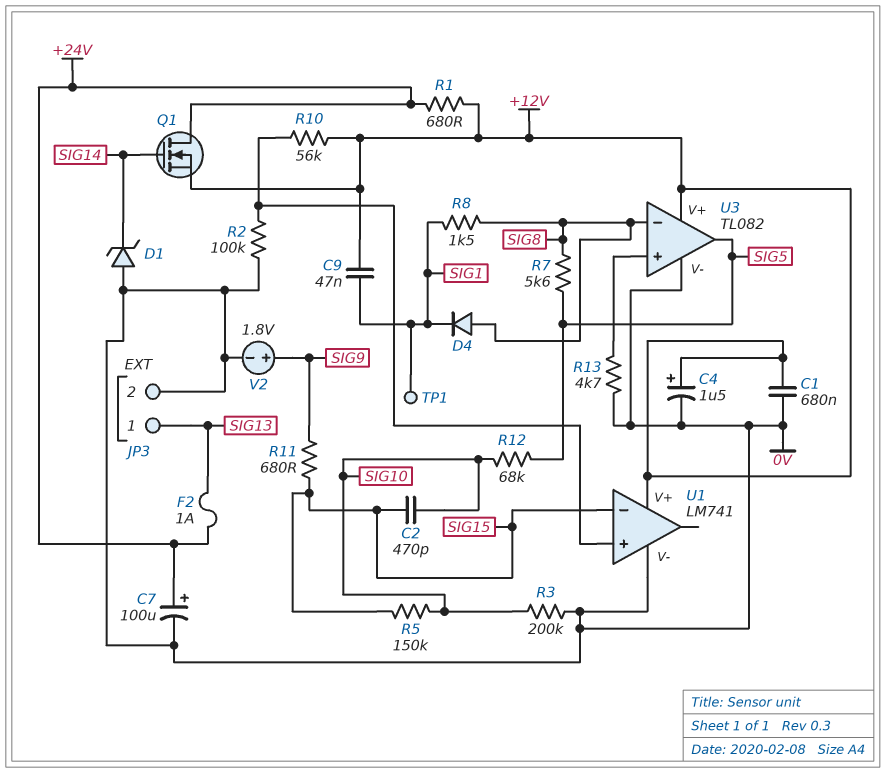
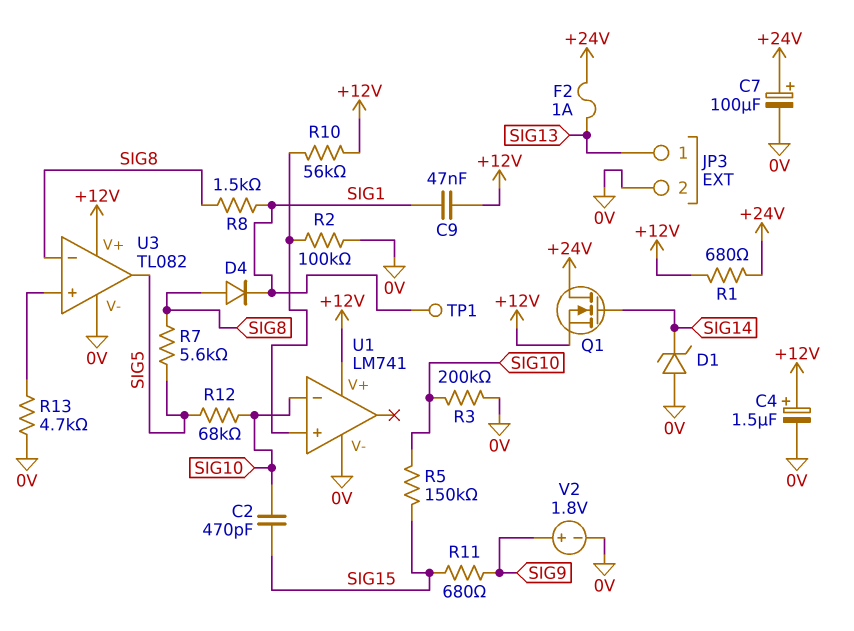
C1: 680nF (+12V, 0V) -> none
U1 pin in-: SIG15 -> SIG10

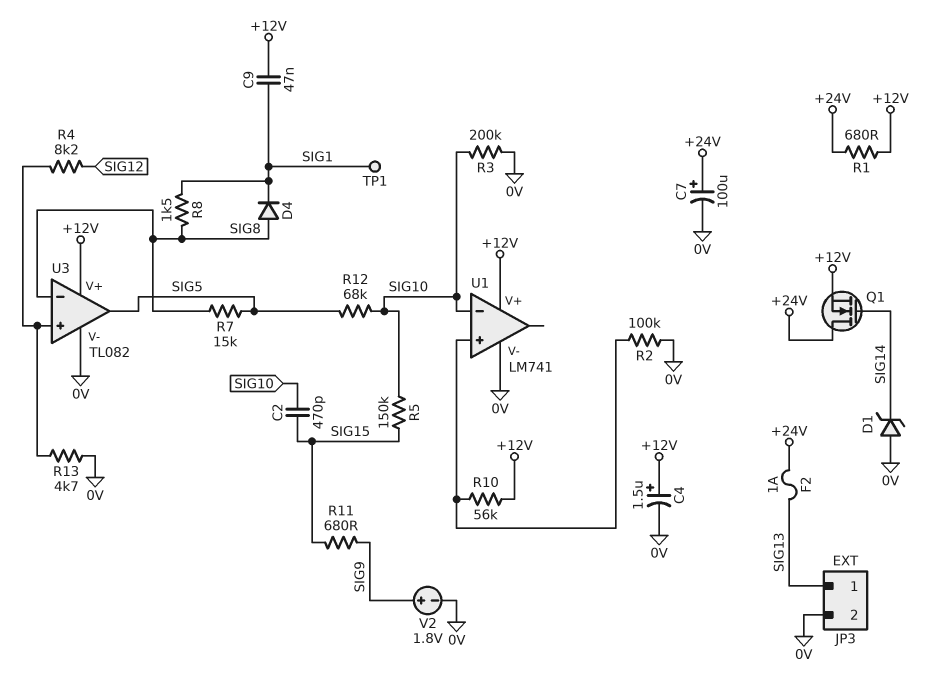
R4: none -> 8.2k (SIG12, U3/in+)
R7: 5.6k (SIG5, SIG8) -> 15k (SIG5, SIG8)

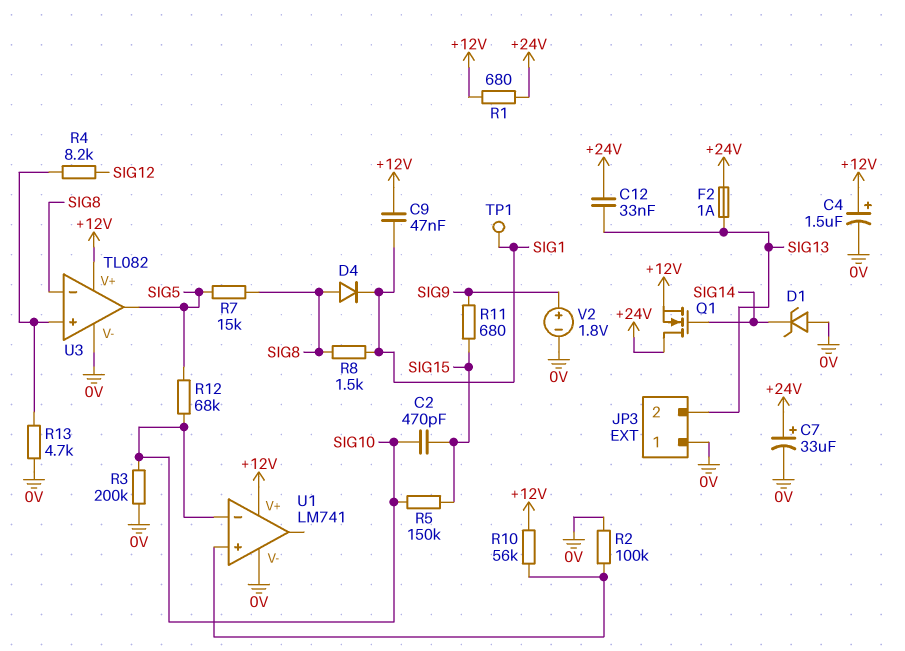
C7: 100uF (plus +24V, minus 0V) -> 33uF (plus +24V, minus 0V)
C12: none -> 33nF (+24V, SIG13)
JP3 pin 1: SIG13 -> 0V
JP3 pin 2: 0V -> SIG13

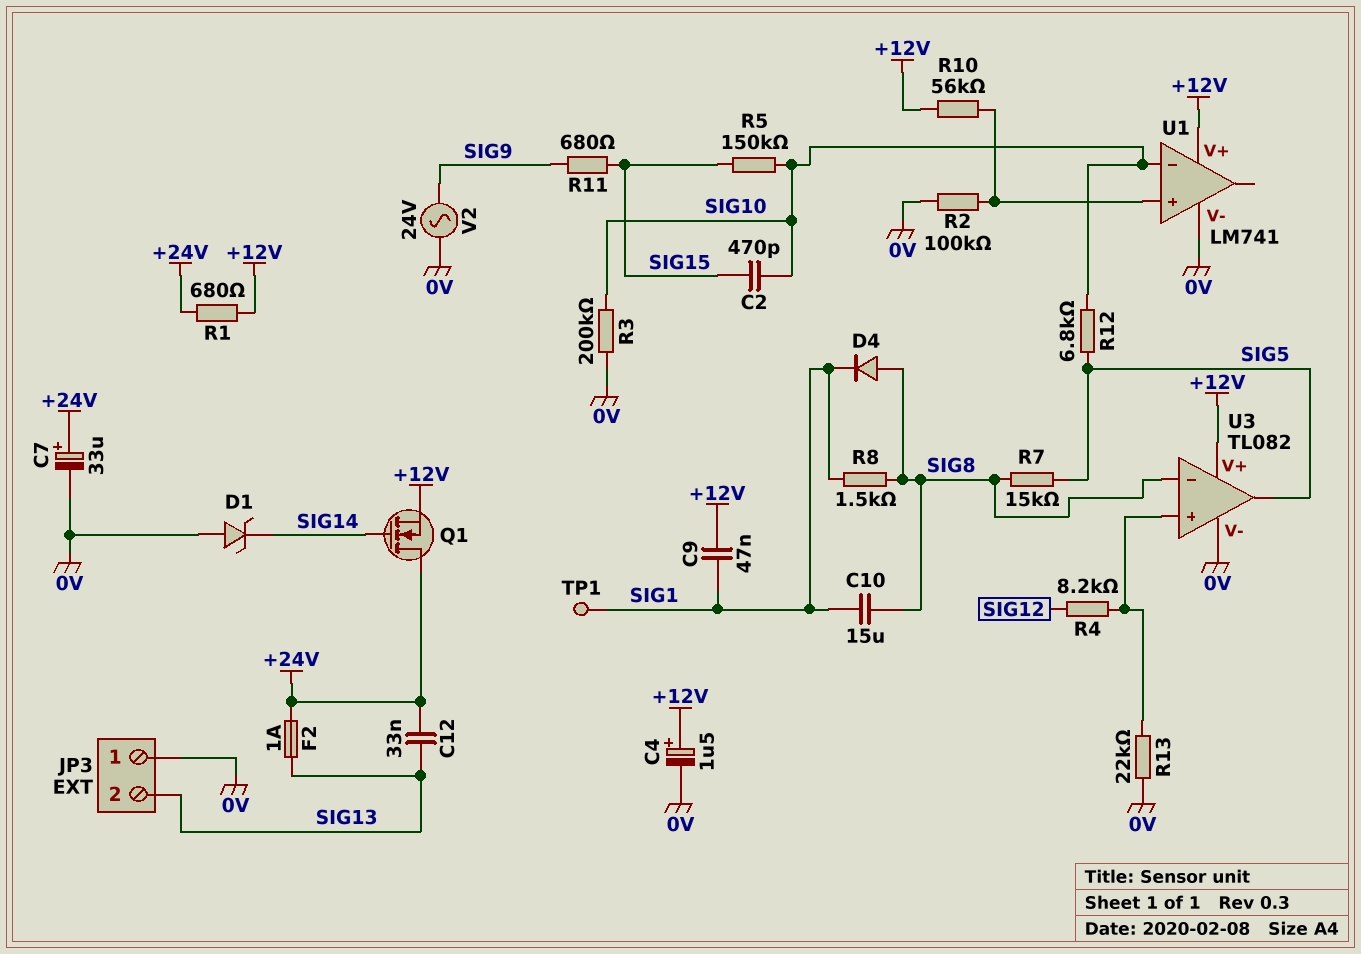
C10: none -> 15uF (SIG1, SIG8)
R12: 68k (SIG5, SIG10) -> 6.8k (SIG5, SIG10)
R13: 4.7k (0V, U3/in+) -> 22k (0V, U3/in+)
V2: 1.8V (plus SIG9, minus 0V) -> AC 24V (0V, SIG9)

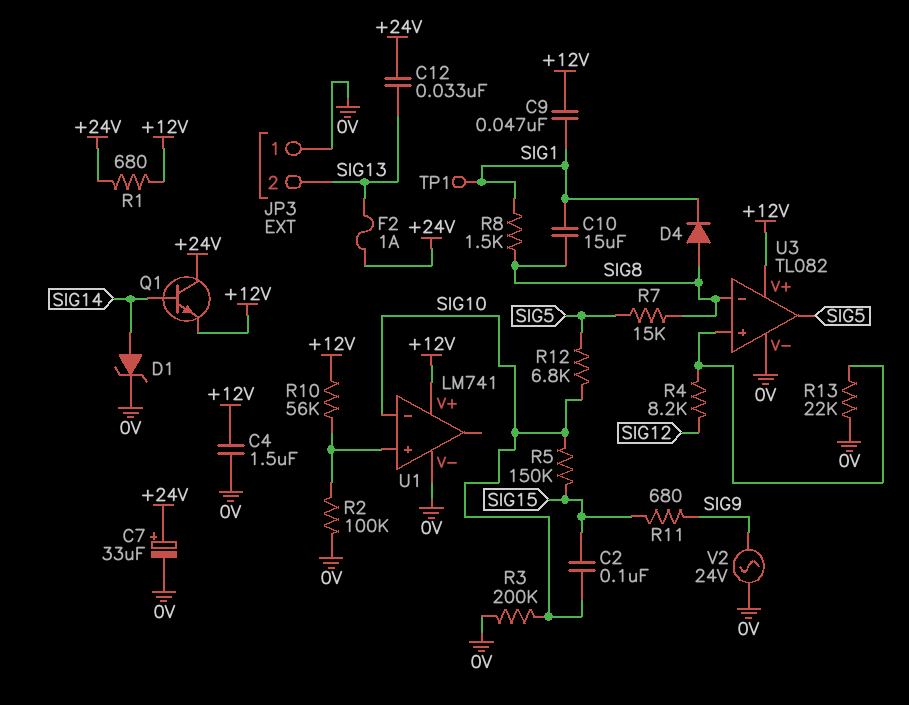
C2: 470pF (SIG10, SIG15) -> 100nF (SIG10, SIG15)
C4: 1.5uF (plus +12V, minus 0V) -> 1.5uF (+12V, 0V)
D1: zener (A 0V, K SIG14) -> zener (A SIG14, K 0V)
Q1: NMOS (G SIG14, D +24V, S +12V) -> NPN (B SIG14, C +24V, E +12V)

